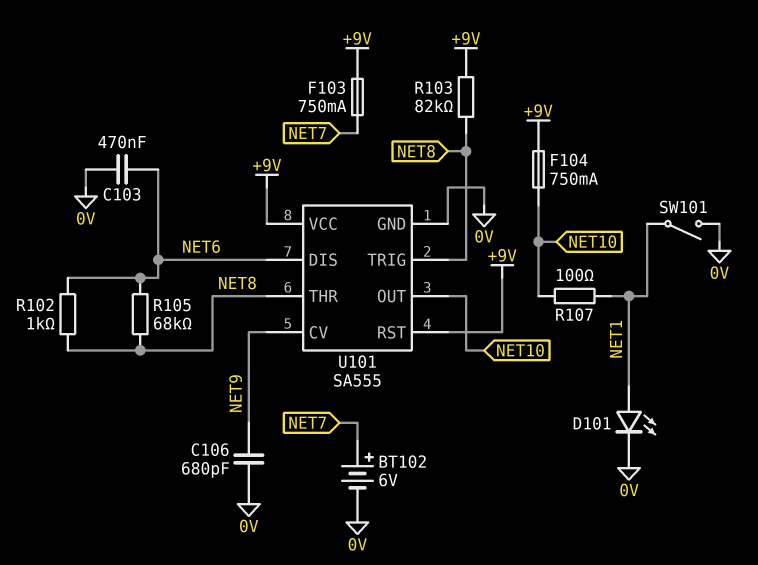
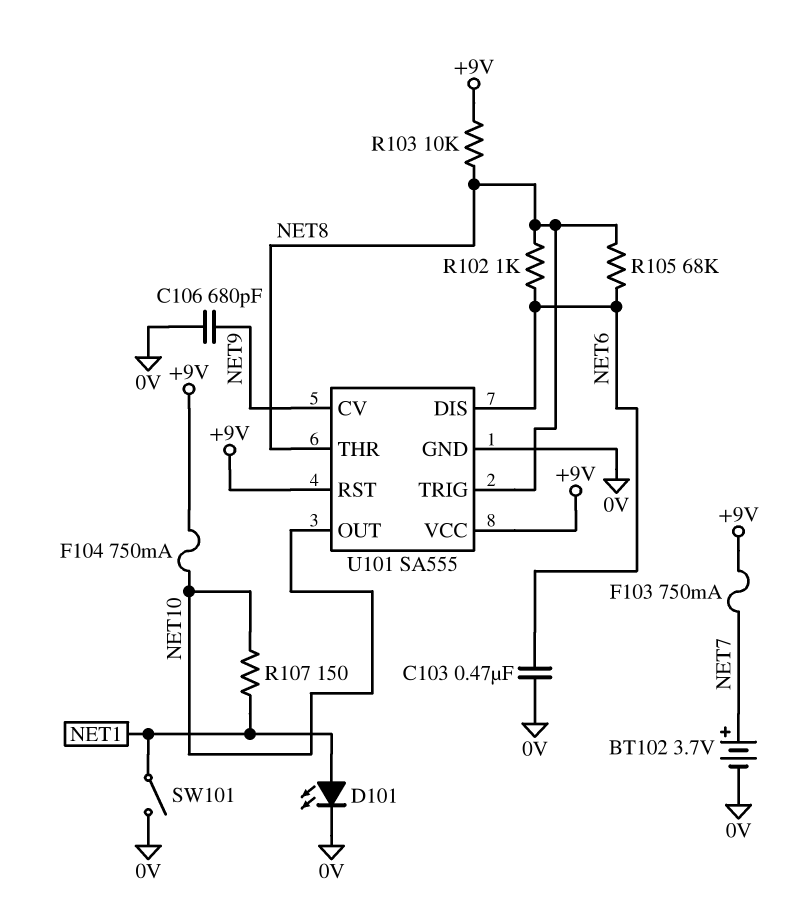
BT102: 6V (plus NET7, minus 0V) -> 3.7V (plus NET7, minus 0V)
R103: 82k (+9V, NET8) -> 10k (+9V, NET8)
R107: 100 (NET1, NET10) -> 150 (NET1, NET10)

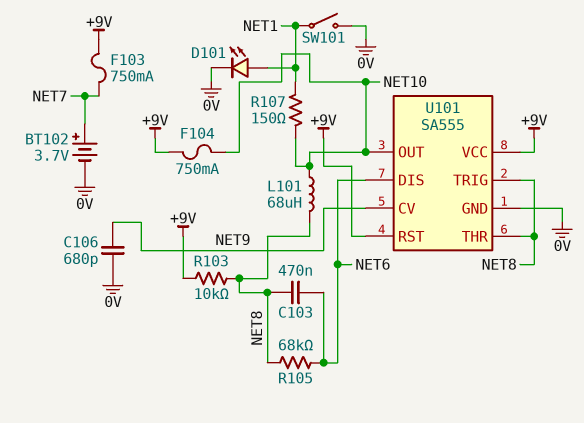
C103: 470nF (0V, NET6) -> 470nF (NET6, NET8)
L101: none -> 68uH (NET8, NET10)
R102: 1k (NET6, NET8) -> none

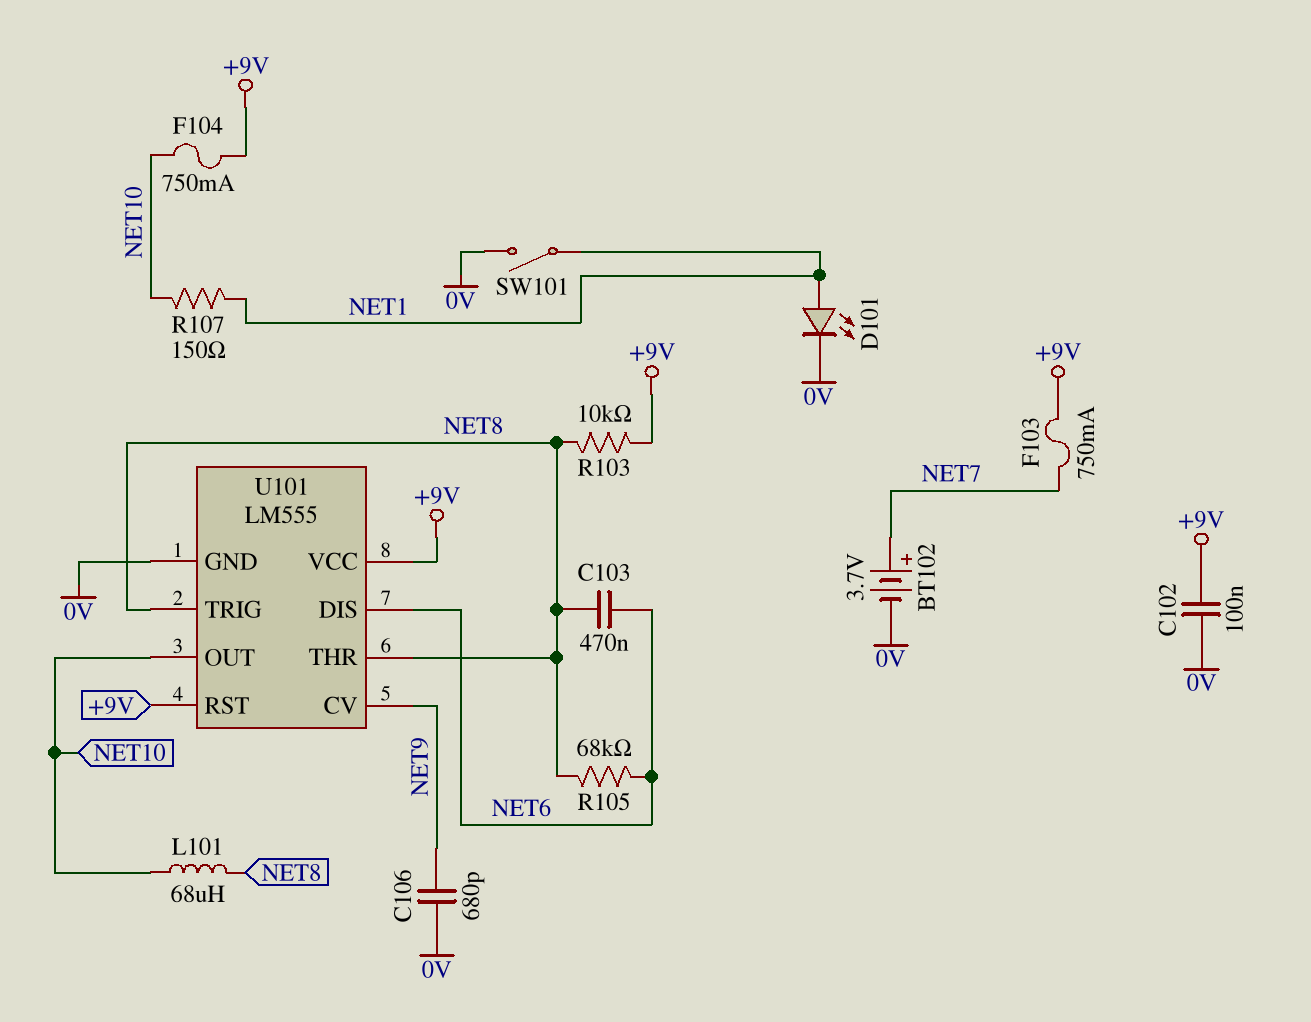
C102: none -> 100nF (+9V, 0V)
U101: SA555 -> LM555

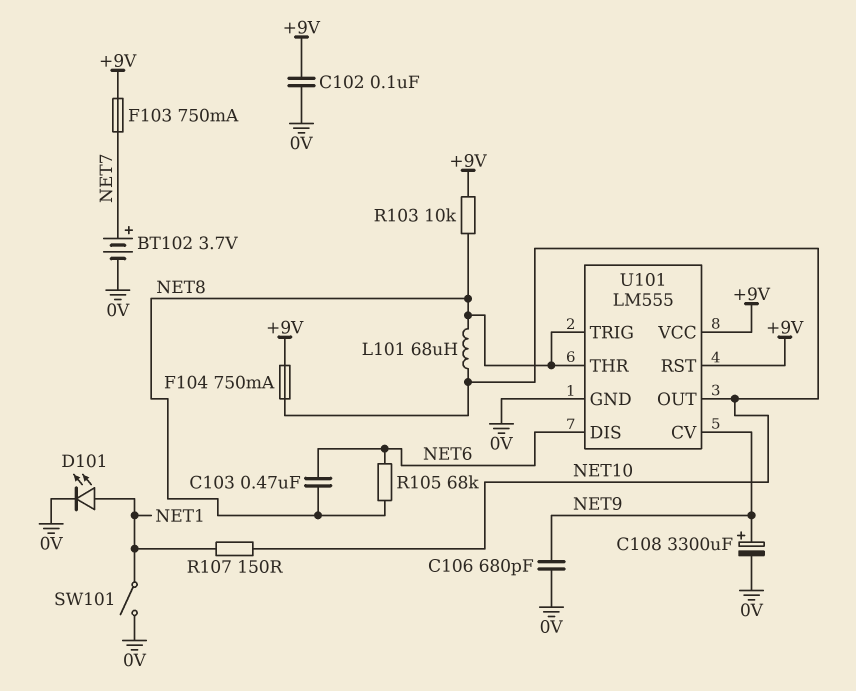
C108: none -> 3300uF (plus NET9, minus 0V)

